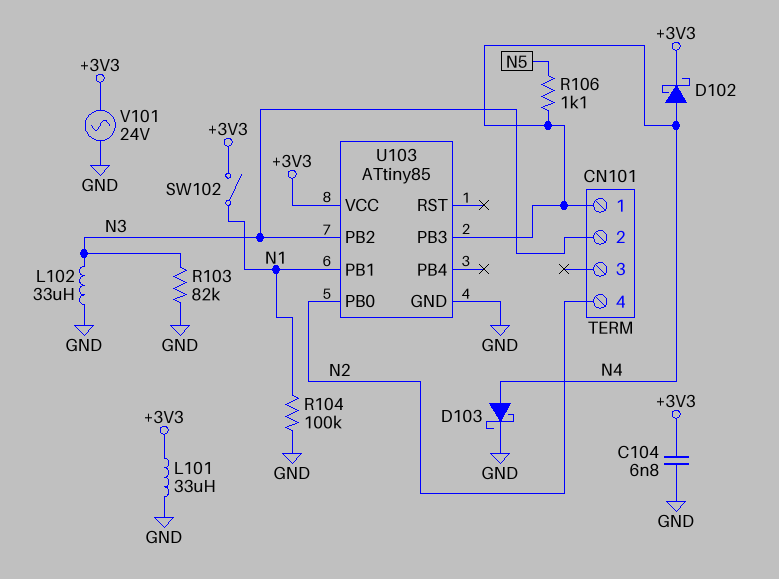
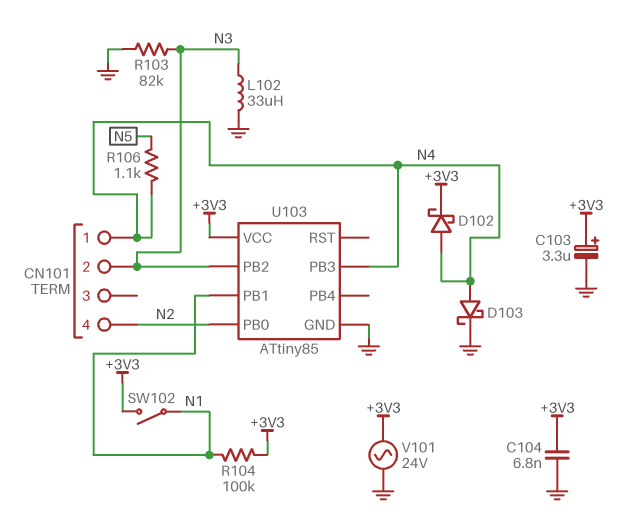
C103: none -> 3.3uF (plus +3V3, minus GND)
L101: 33uH (+3V3, GND) -> none
R104: 100k (GND, N1) -> 100k (+3V3, N1)

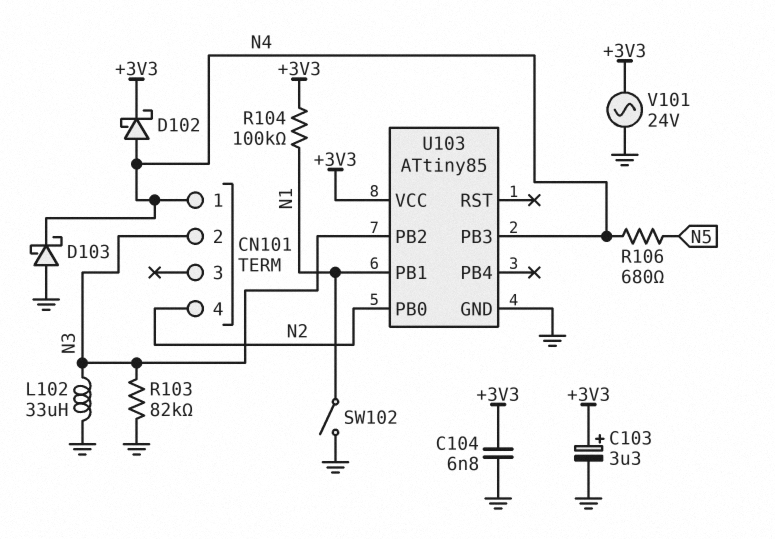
D103: schottky (A N4, K GND) -> schottky (A GND, K N4)
R106: 1.1k (N4, N5) -> 680 (N4, N5)
SW102: switch (+3V3, N1) -> switch (GND, N1)

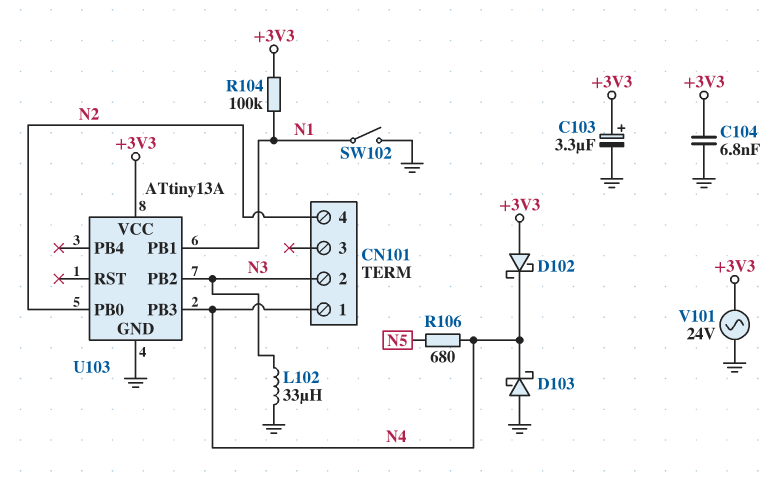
D102: schottky (A N4, K +3V3) -> schottky (A +3V3, K N4)
R103: 82k (GND, N3) -> none
U103: ATtiny85 -> ATtiny13A

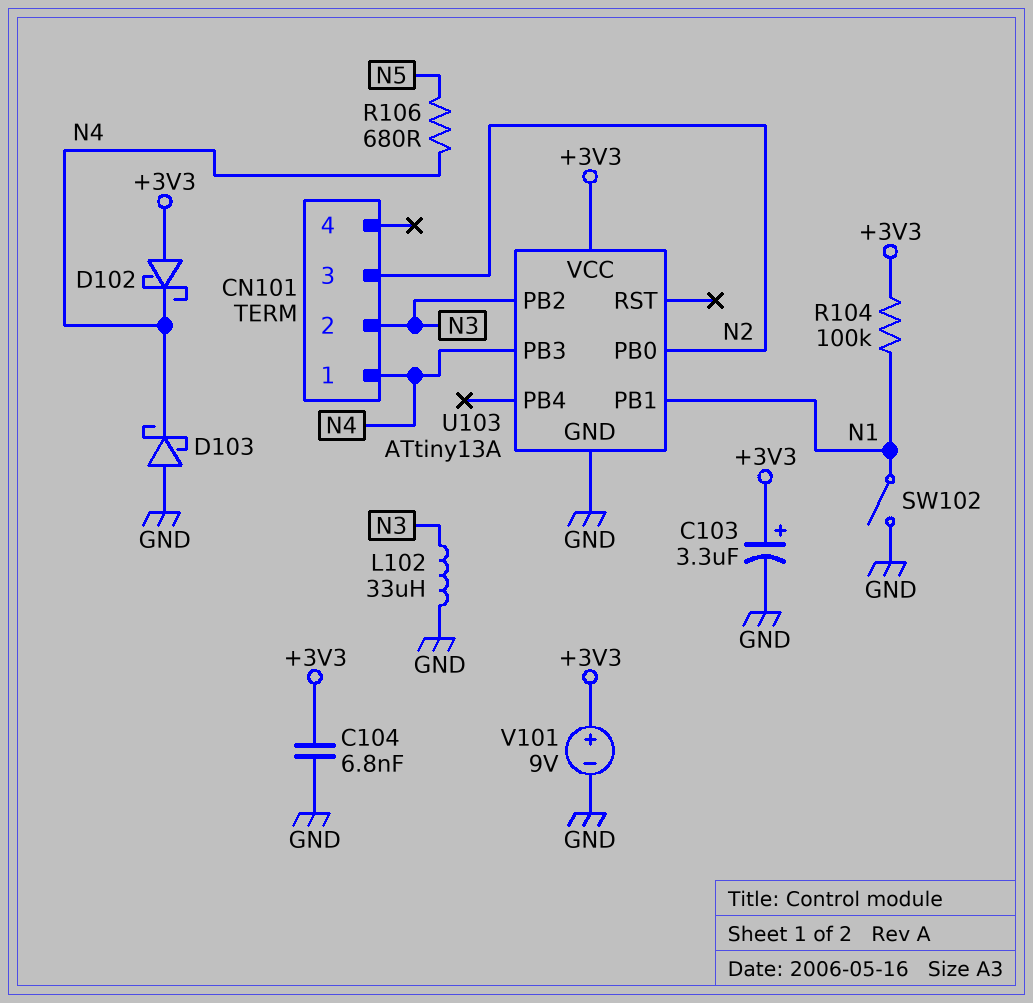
CN101 pin 3: none -> N2
CN101 pin 4: N2 -> none
V101: AC 24V (+3V3, GND) -> 9V (plus +3V3, minus GND)

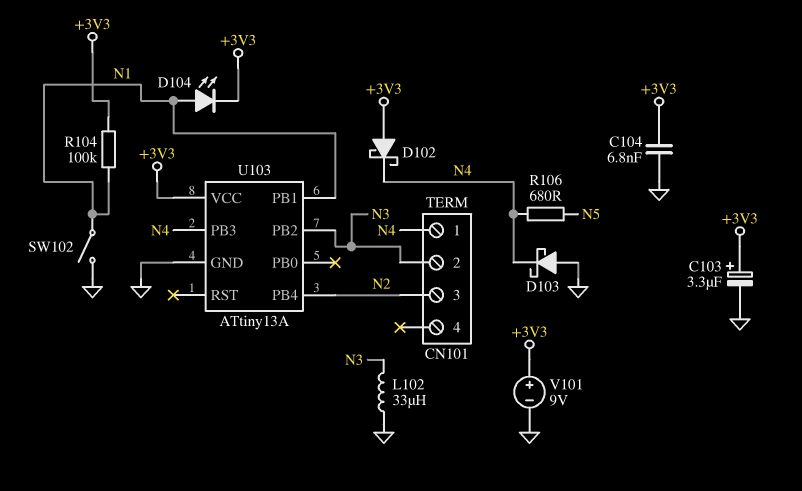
D104: none -> LED (A N1, K +3V3)
U103 pin PB0: N2 -> none
U103 pin PB4: none -> N2

